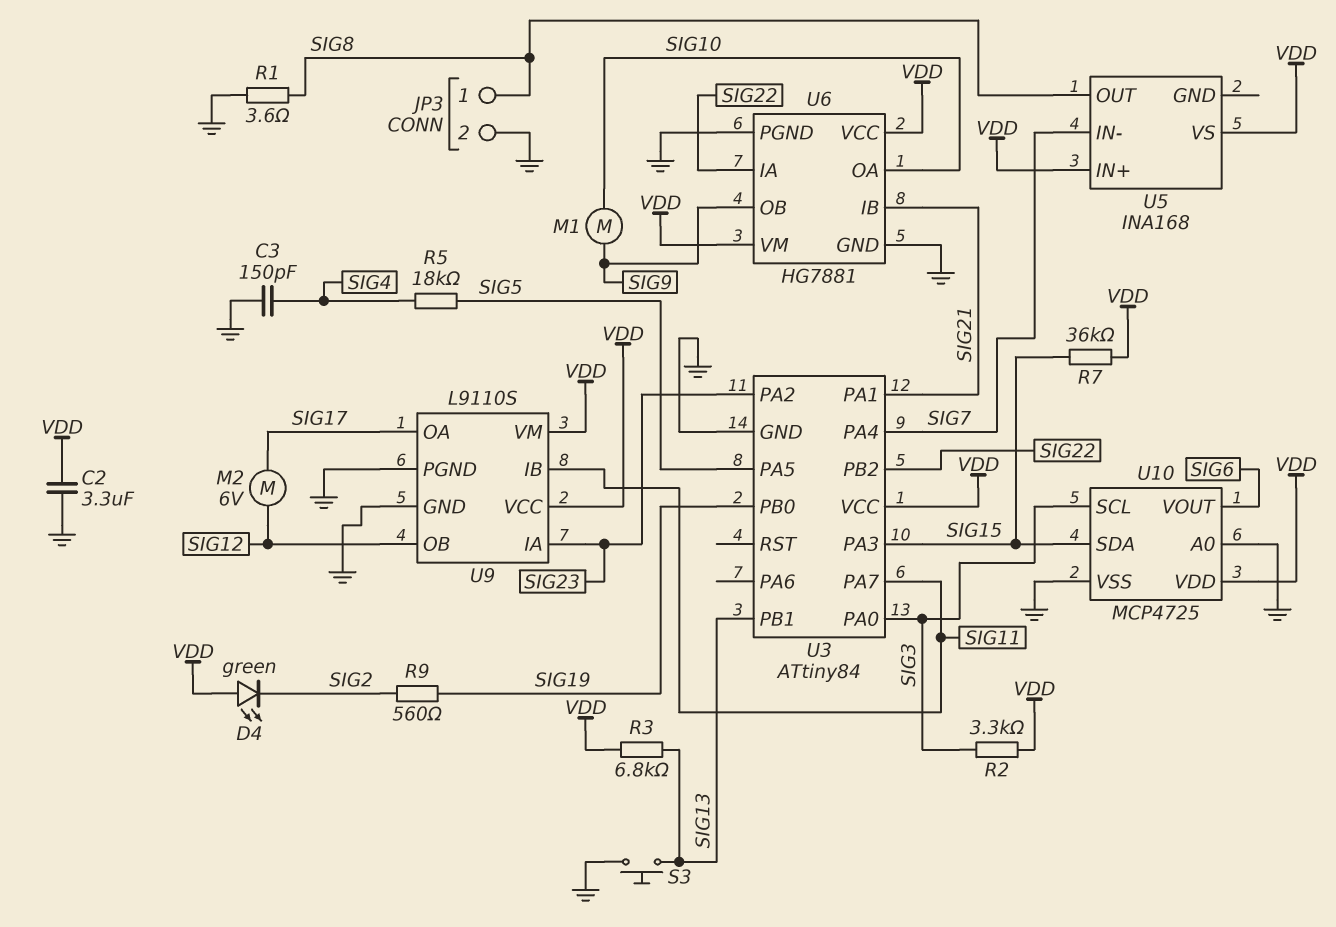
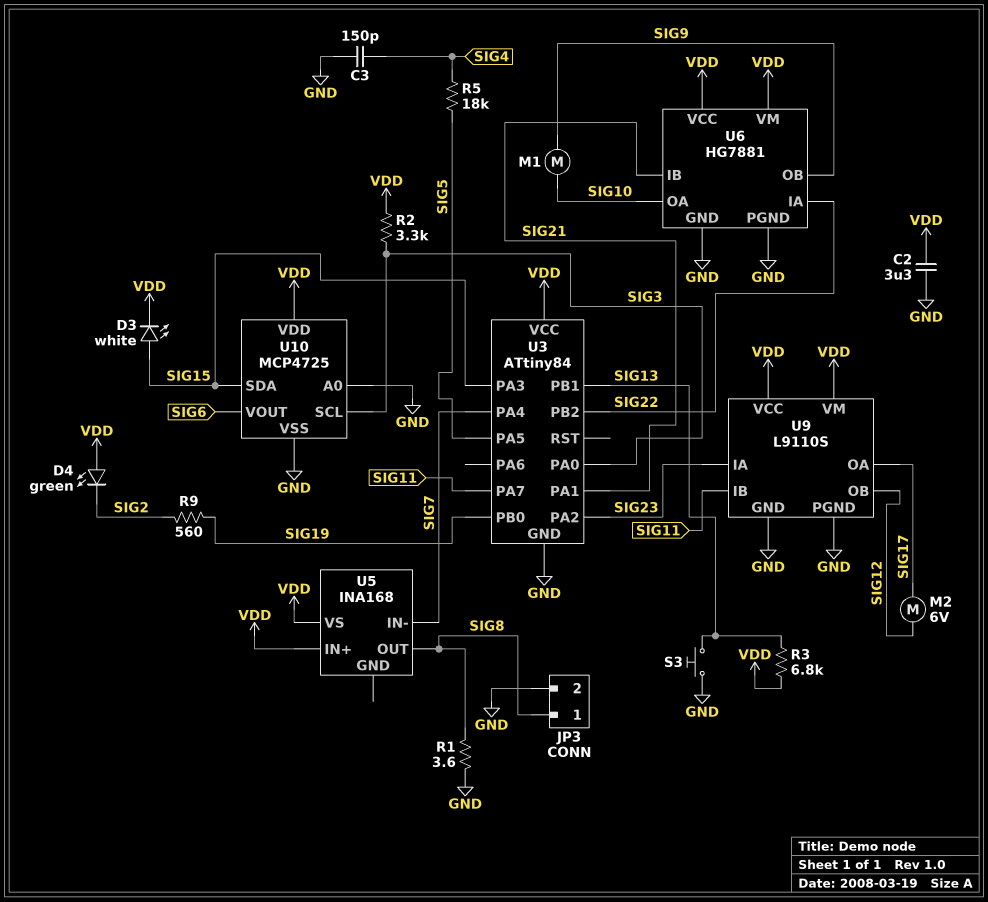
D3: none -> LED white (A SIG15, K VDD)
R7: 36k (SIG15, VDD) -> none

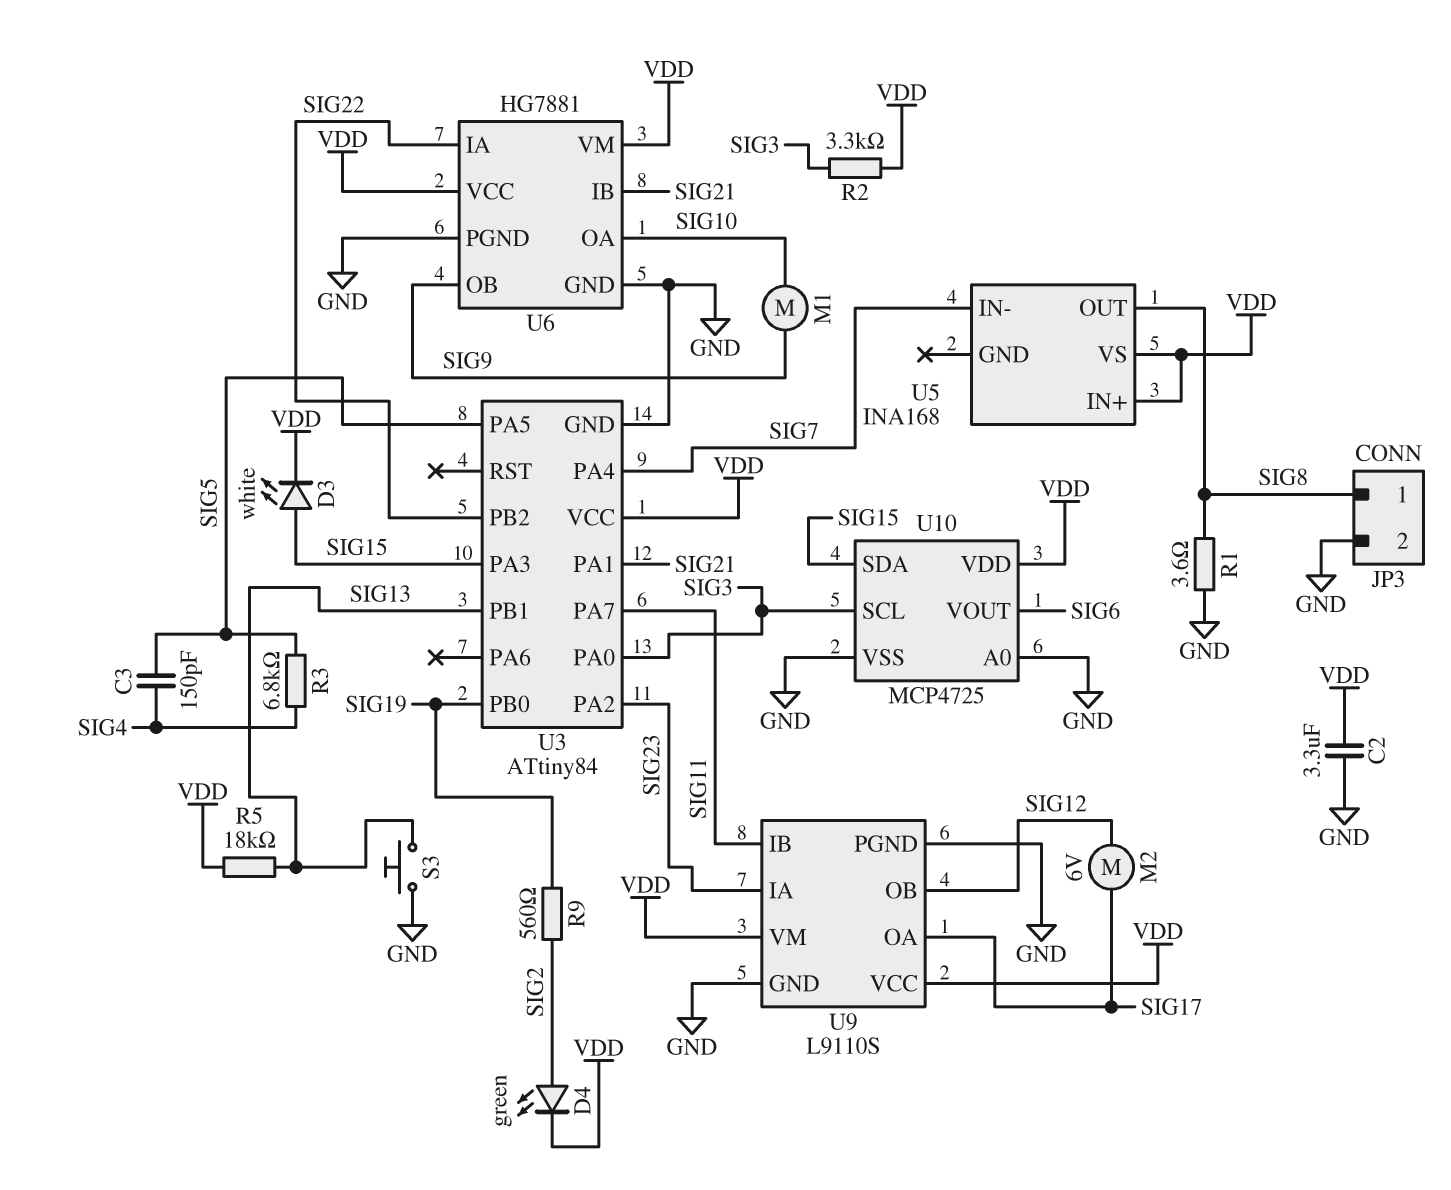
C3: 150pF (GND, SIG4) -> 150pF (SIG4, SIG5)
D4: LED green (A VDD, K SIG2) -> LED green (A SIG2, K VDD)
R3: 6.8k (SIG13, VDD) -> 6.8k (SIG4, SIG5)
R5: 18k (SIG4, SIG5) -> 18k (SIG13, VDD)

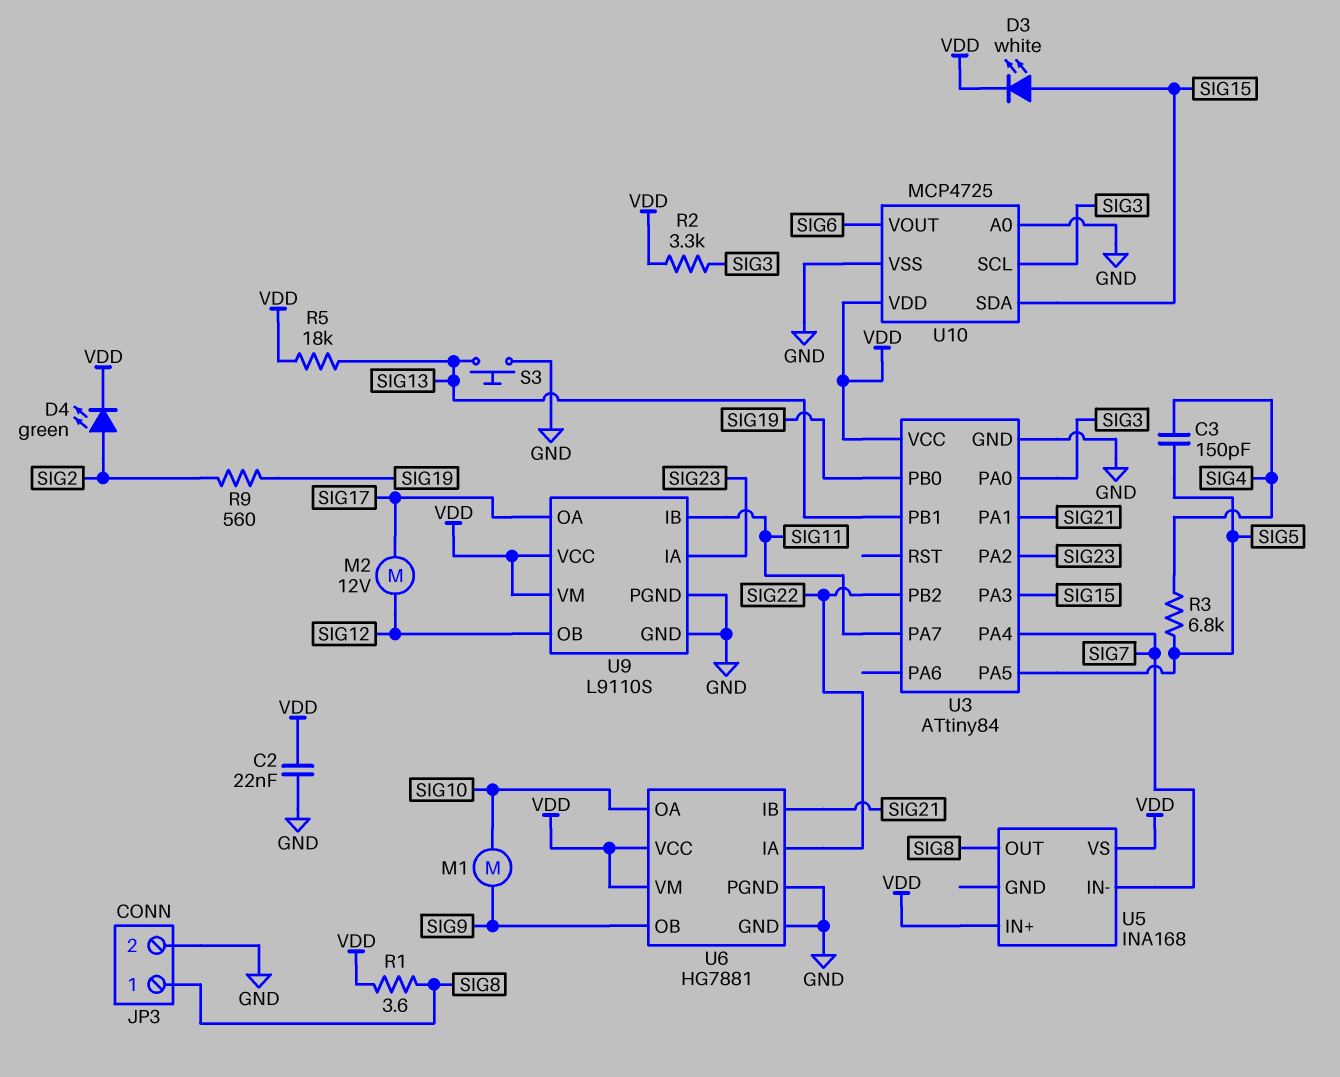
C2: 3.3uF (GND, VDD) -> 22nF (GND, VDD)
M2: motor 6V (SIG12, SIG17) -> motor 12V (SIG12, SIG17)
R1: 3.6 (GND, SIG8) -> 3.6 (SIG8, VDD)

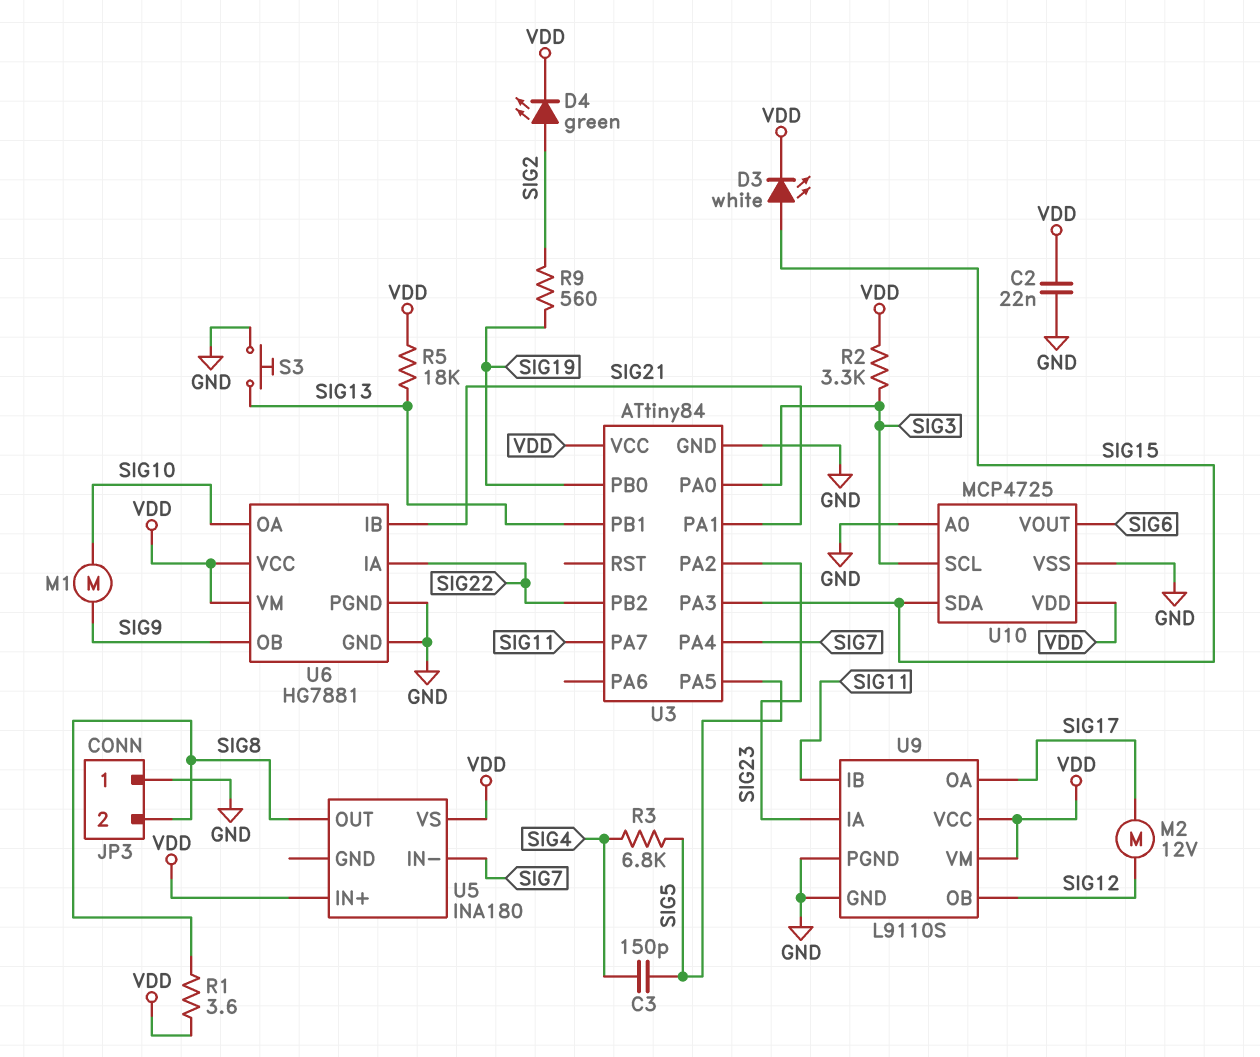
JP3 pin 1: SIG8 -> GND
JP3 pin 2: GND -> SIG8
U5: INA168 -> INA180

